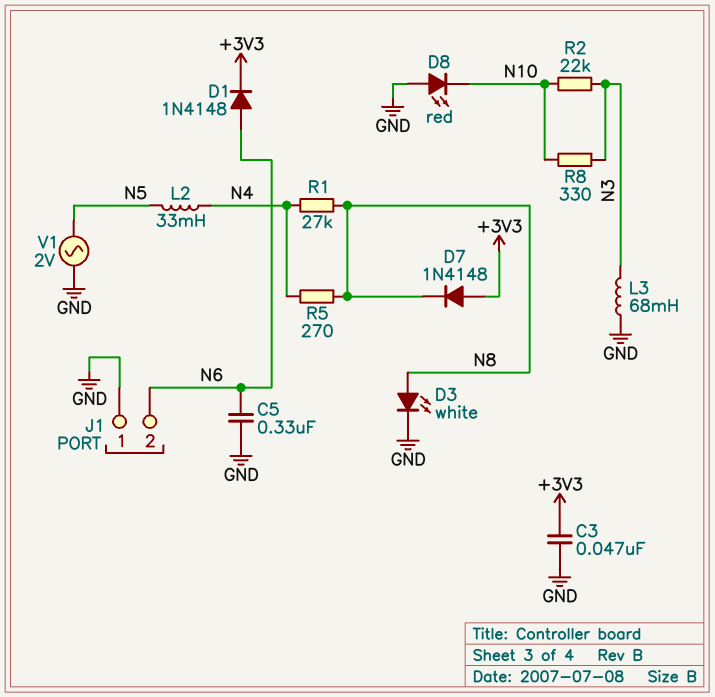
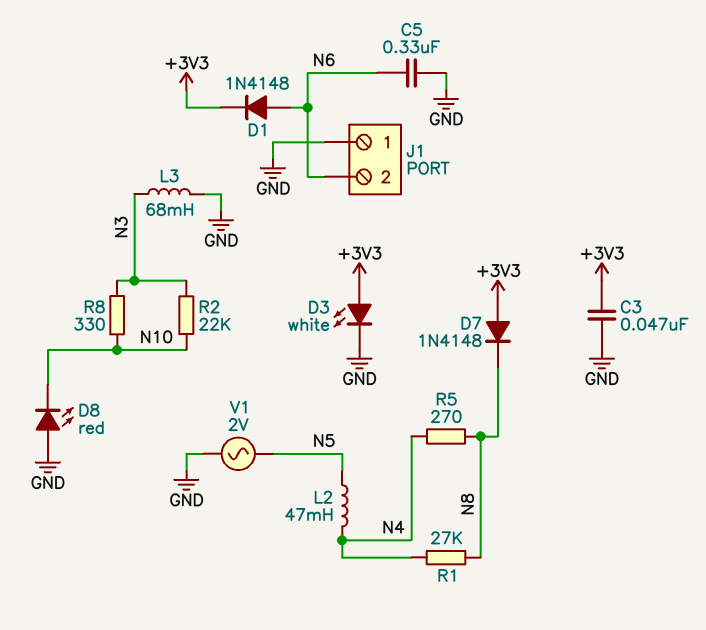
D3: LED white (A N8, K GND) -> LED white (A +3V3, K GND)
L2: 33mH (N4, N5) -> 47mH (N4, N5)

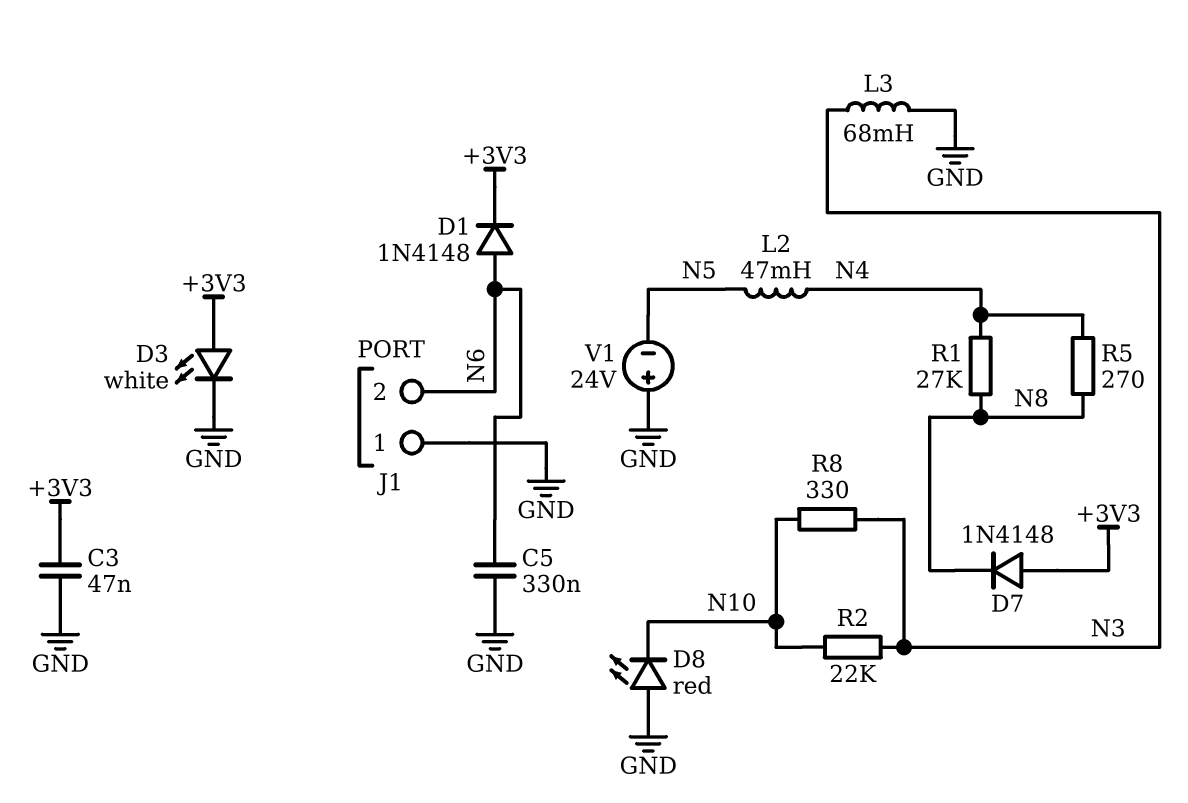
V1: AC 2V (GND, N5) -> 24V (plus GND, minus N5)

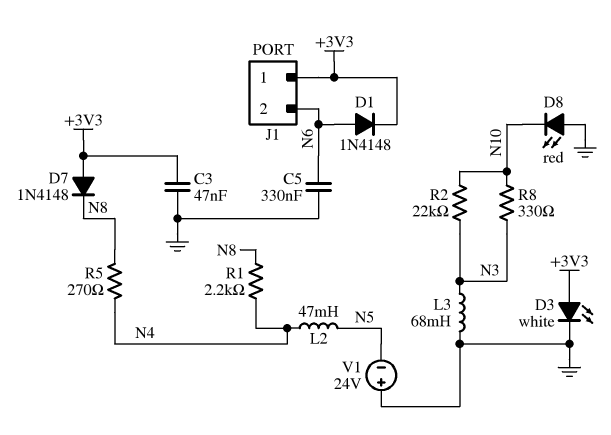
J1 pin 1: GND -> +3V3
R1: 27k (N4, N8) -> 2.2k (N4, N8)

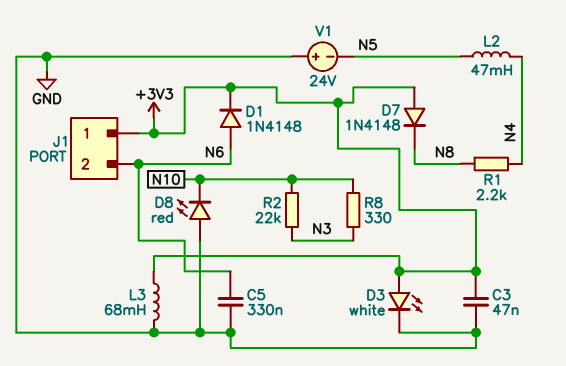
L3: 68mH (GND, N3) -> 68mH (+3V3, GND)
R5: 270 (N4, N8) -> none

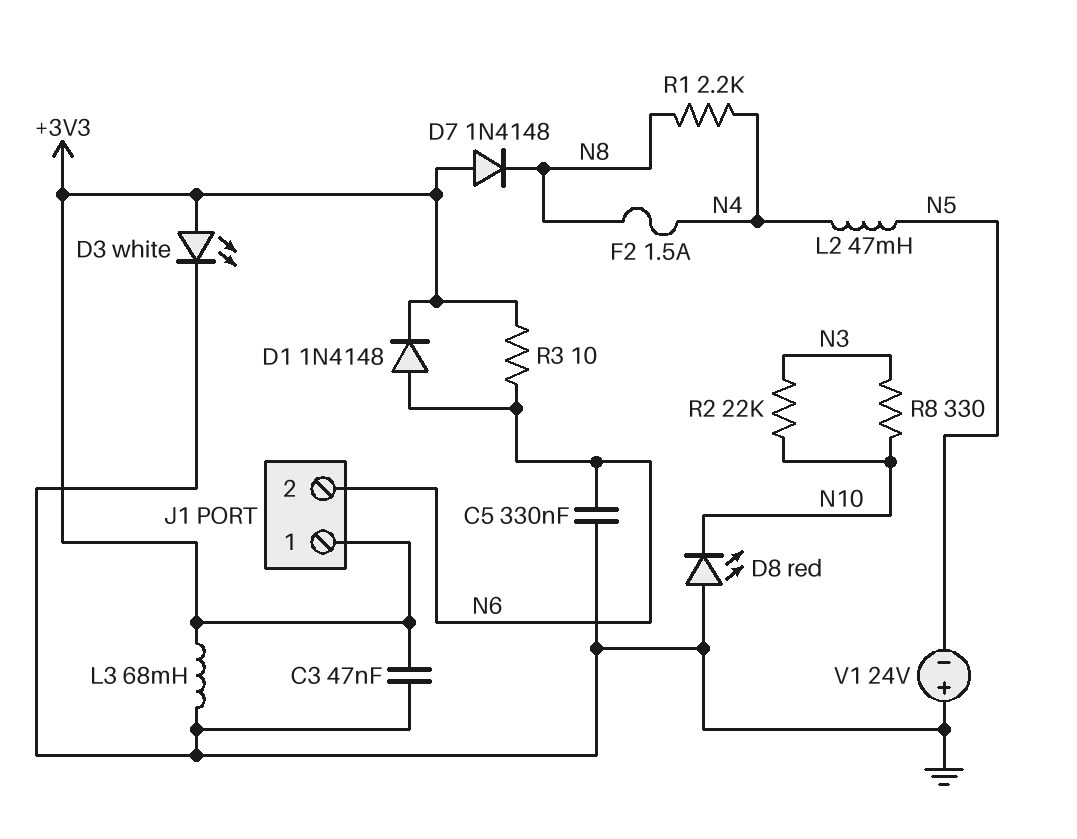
F2: none -> 1.5A (N4, N8)
R3: none -> 10 (+3V3, N6)

